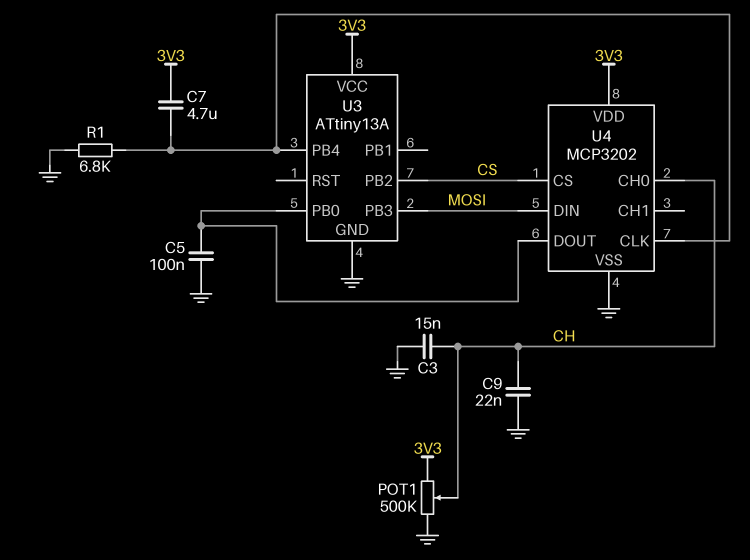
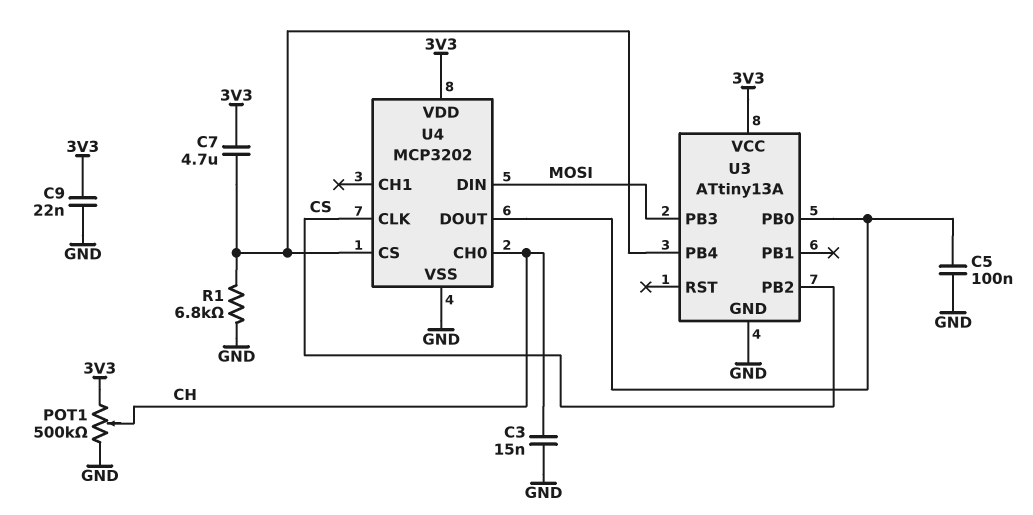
C9: 22nF (CH, GND) -> 22nF (3V3, GND)
U4 pin CLK: U3/PB4 -> CS
U4 pin CS: CS -> U3/PB4

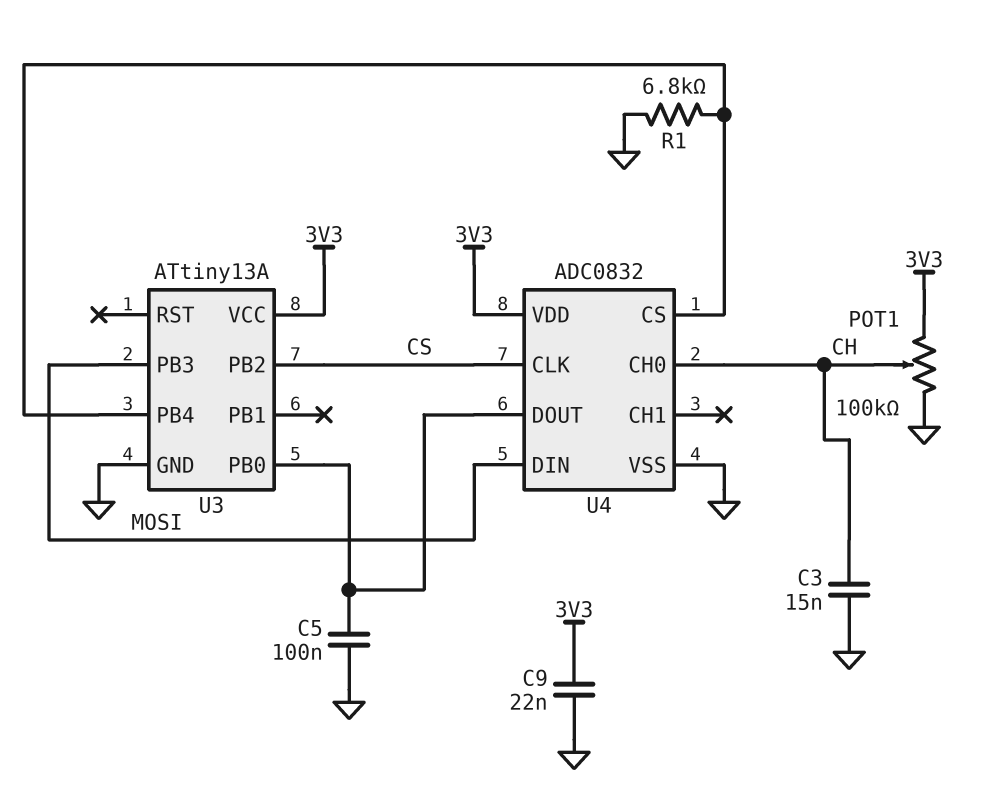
C7: 4.7uF (3V3, U3/PB4) -> none
POT1: 500k (3V3, GND, wiper CH) -> 100k (3V3, GND, wiper CH)
U4: MCP3202 -> ADC0832

